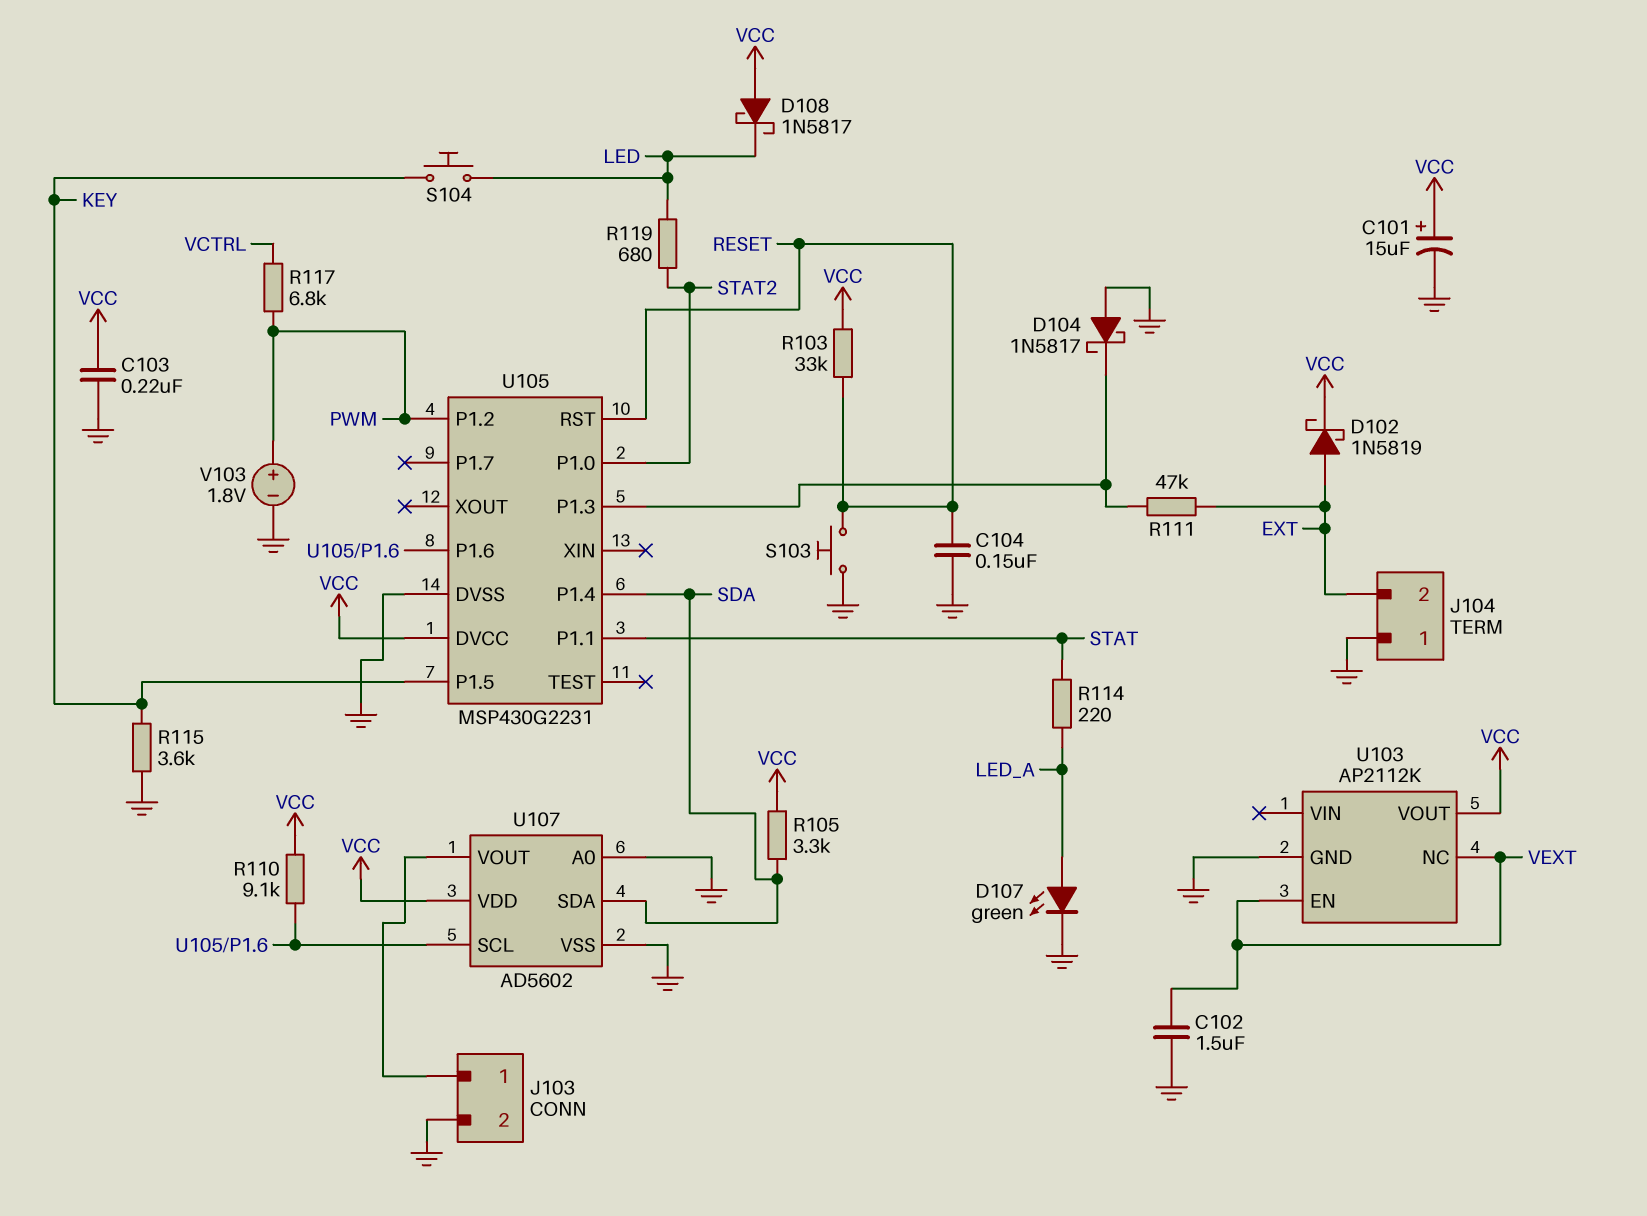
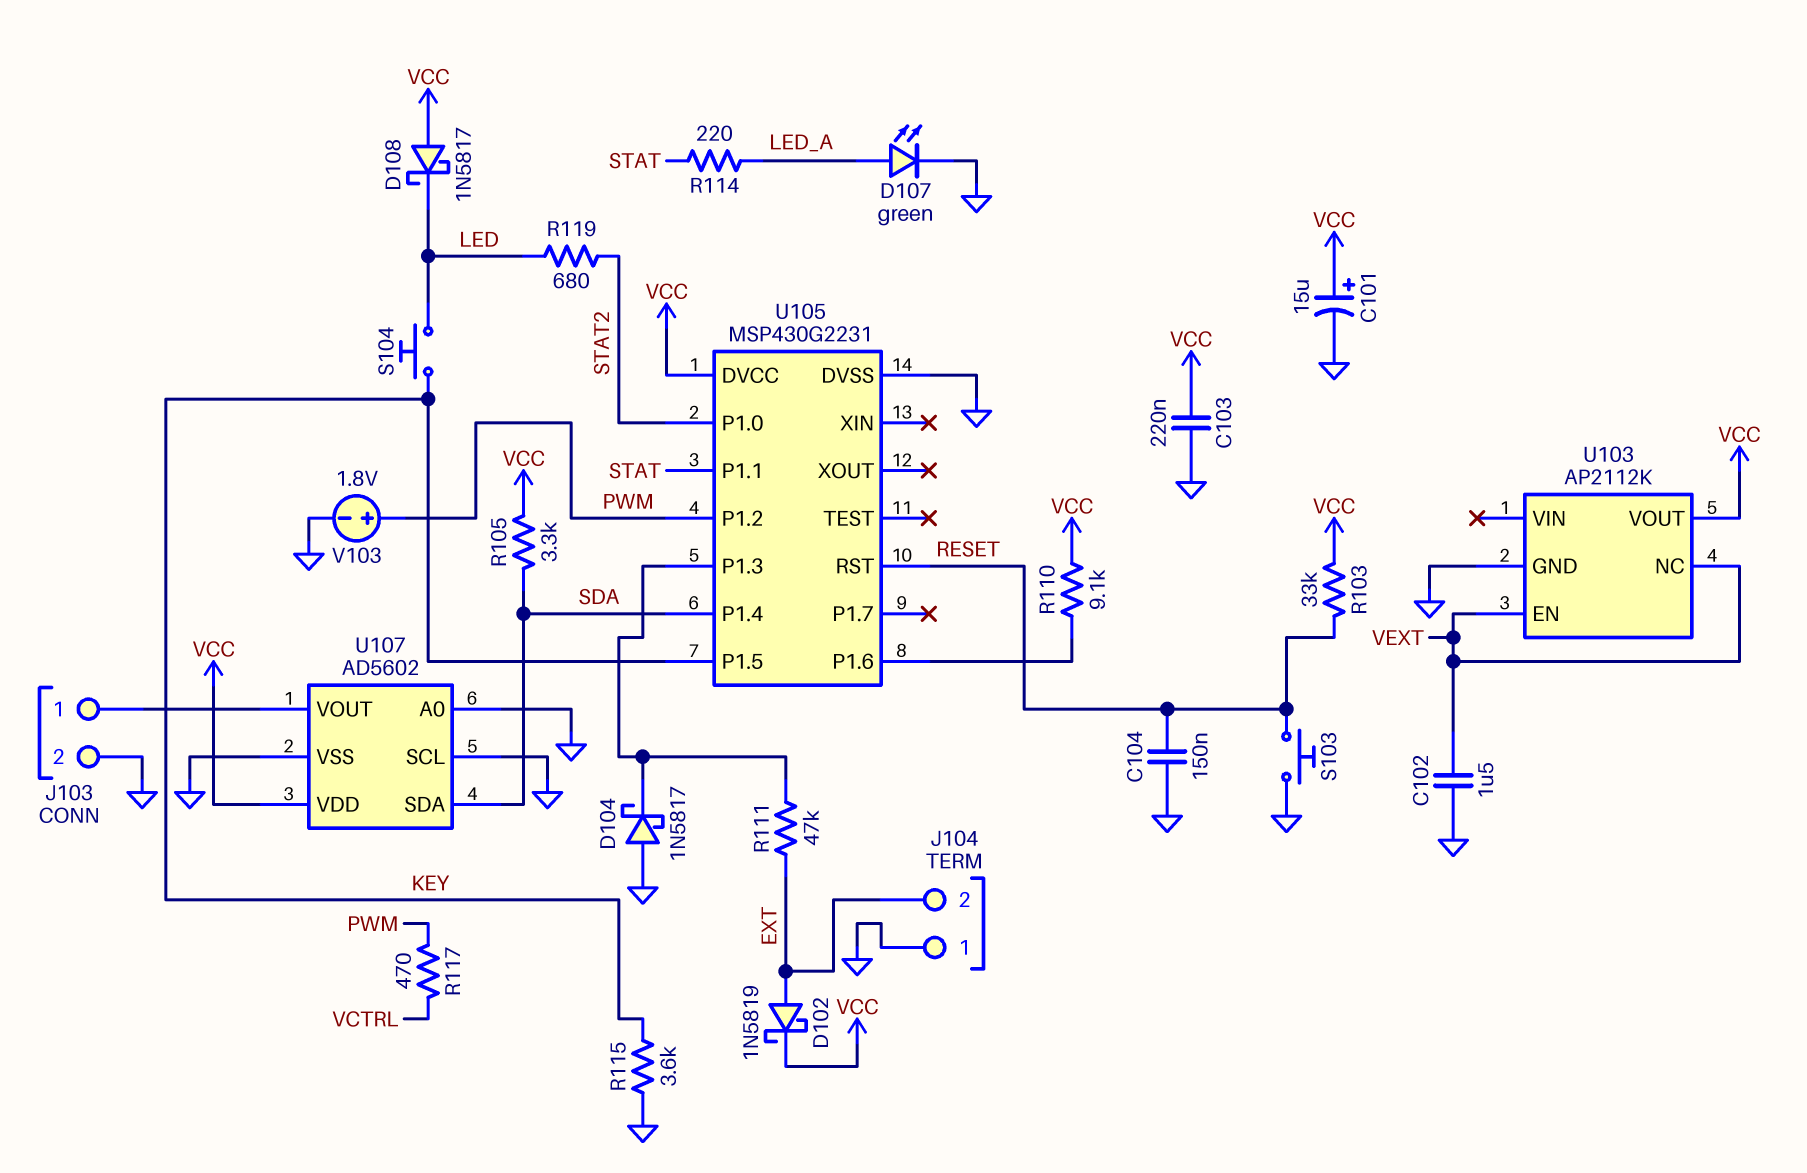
R117: 6.8k (PWM, VCTRL) -> 470 (PWM, VCTRL)
U107 pin SCL: U105/P1.6 -> GND

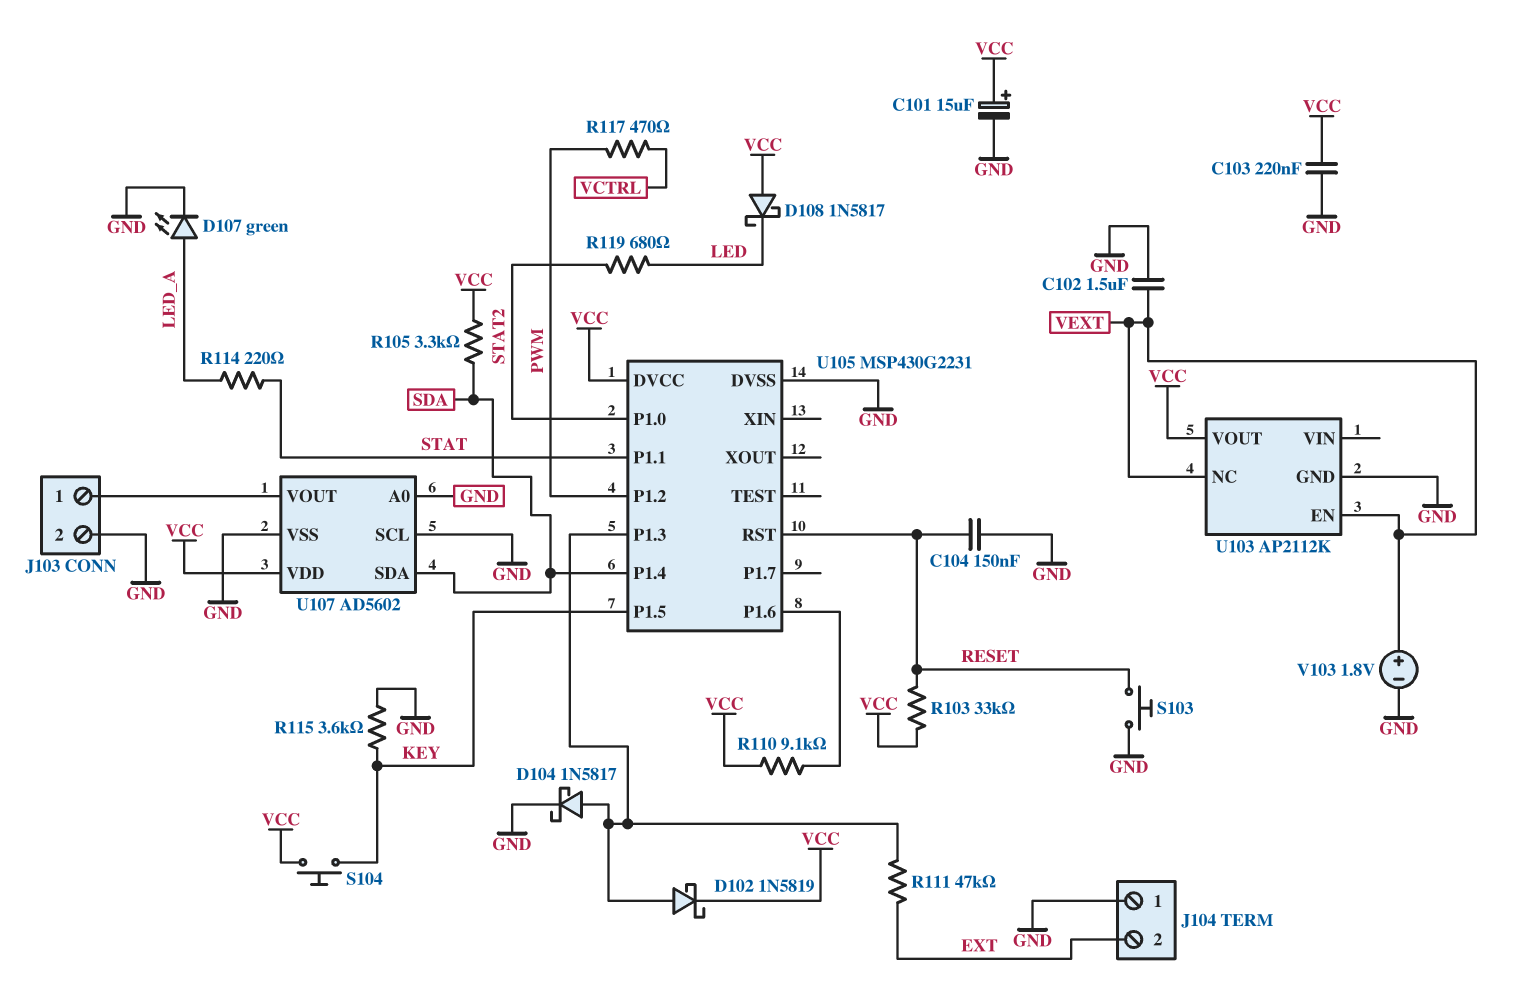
D102: schottky 1N5819 (A EXT, K VCC) -> schottky 1N5819 (A U105/P1.3, K VCC)
D104: schottky 1N5817 (A GND, K U105/P1.3) -> schottky 1N5817 (A U105/P1.3, K GND)
S104: button (KEY, LED) -> button (KEY, VCC)
V103: 1.8V (plus PWM, minus GND) -> 1.8V (plus VEXT, minus GND)

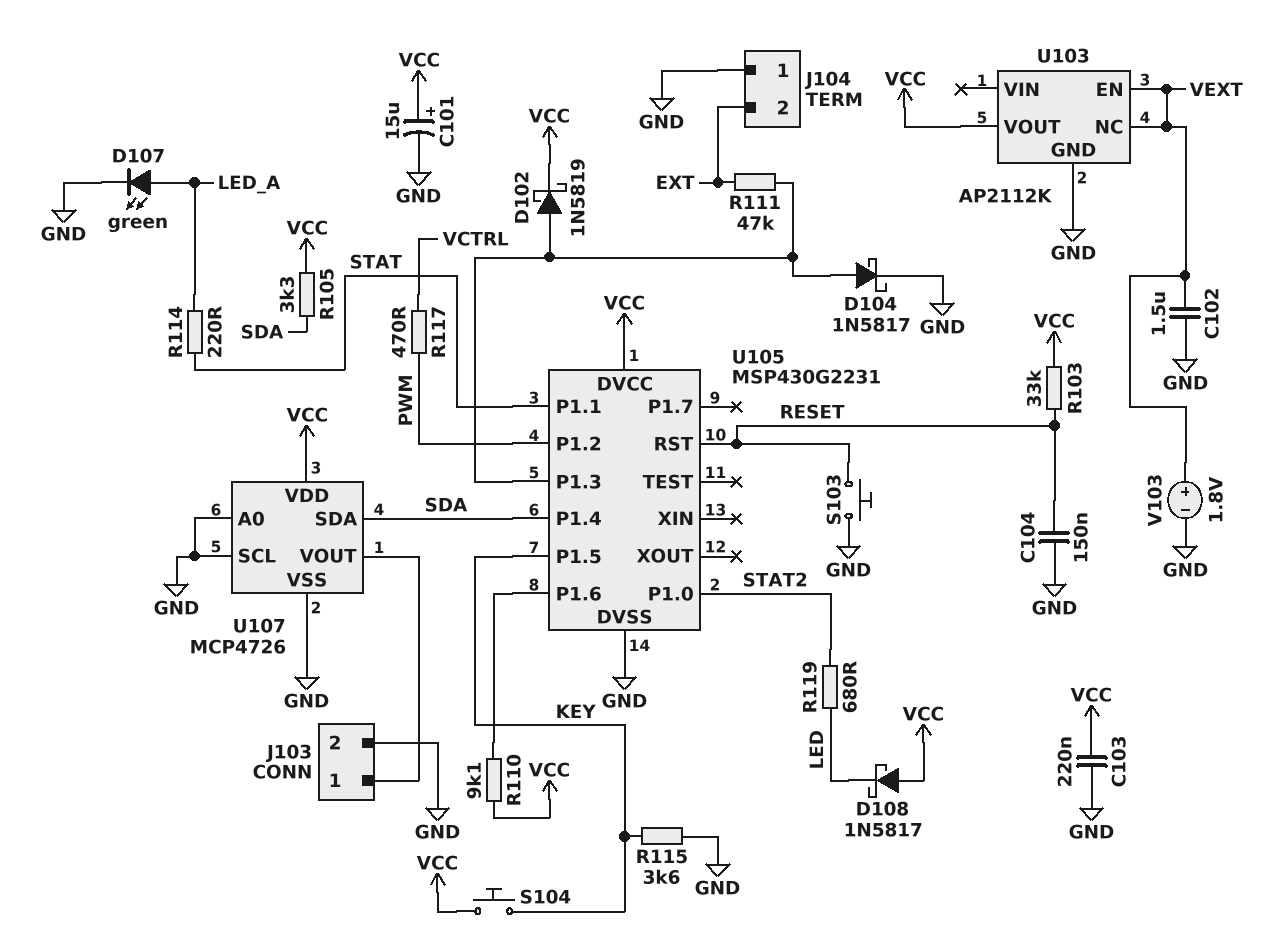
U107: AD5602 -> MCP4726

